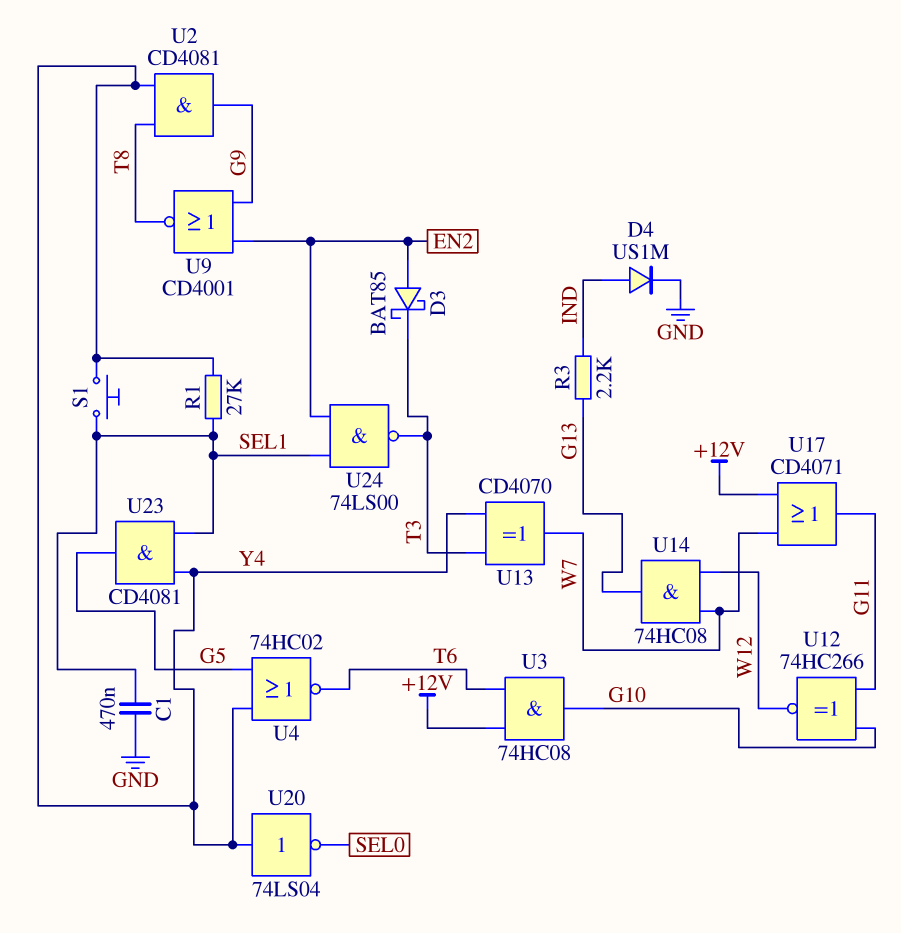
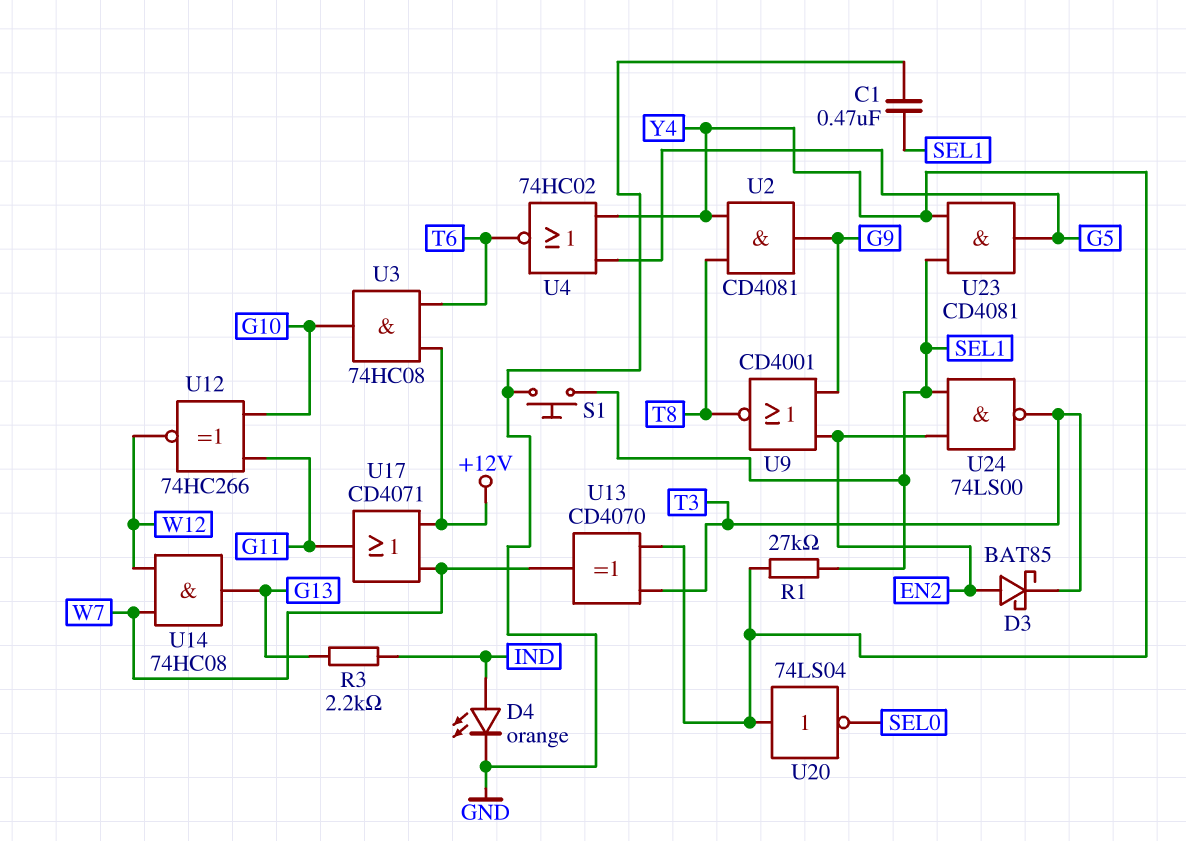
D4: diode US1M (A IND, K GND) -> LED orange (A IND, K GND)
S1: button (SEL1, Y4) -> button (GND, SEL1)

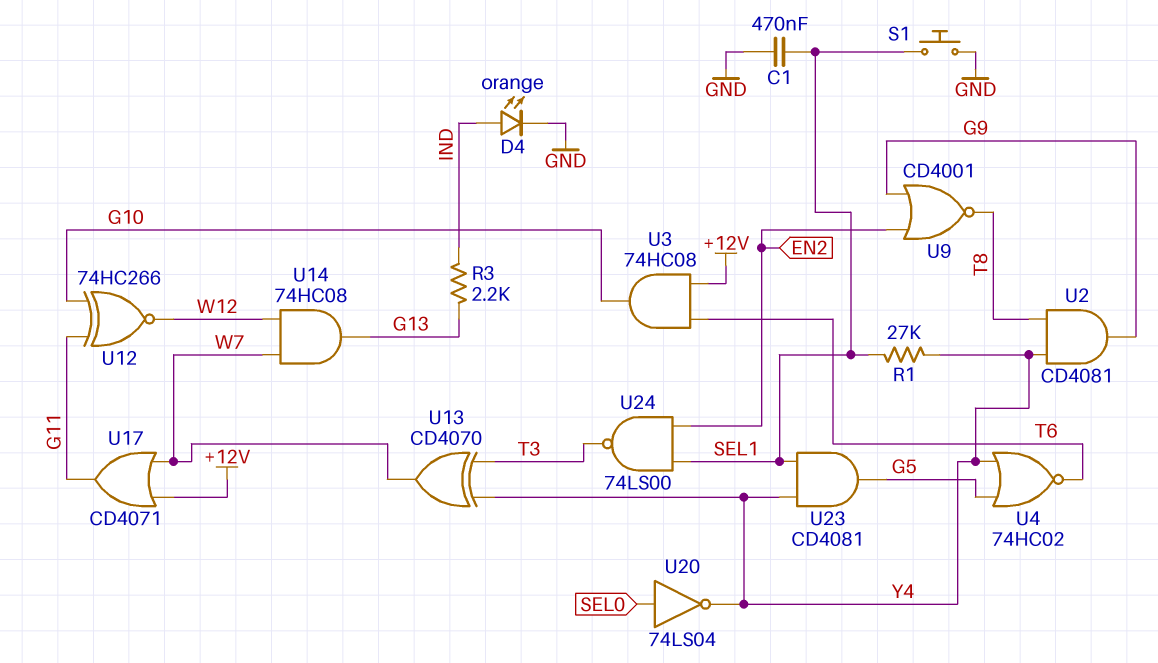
D3: schottky BAT85 (A EN2, K T3) -> none
U20: NOT 74LS04 (in Y4, out SEL0) -> NOT 74LS04 (in SEL0, out Y4)

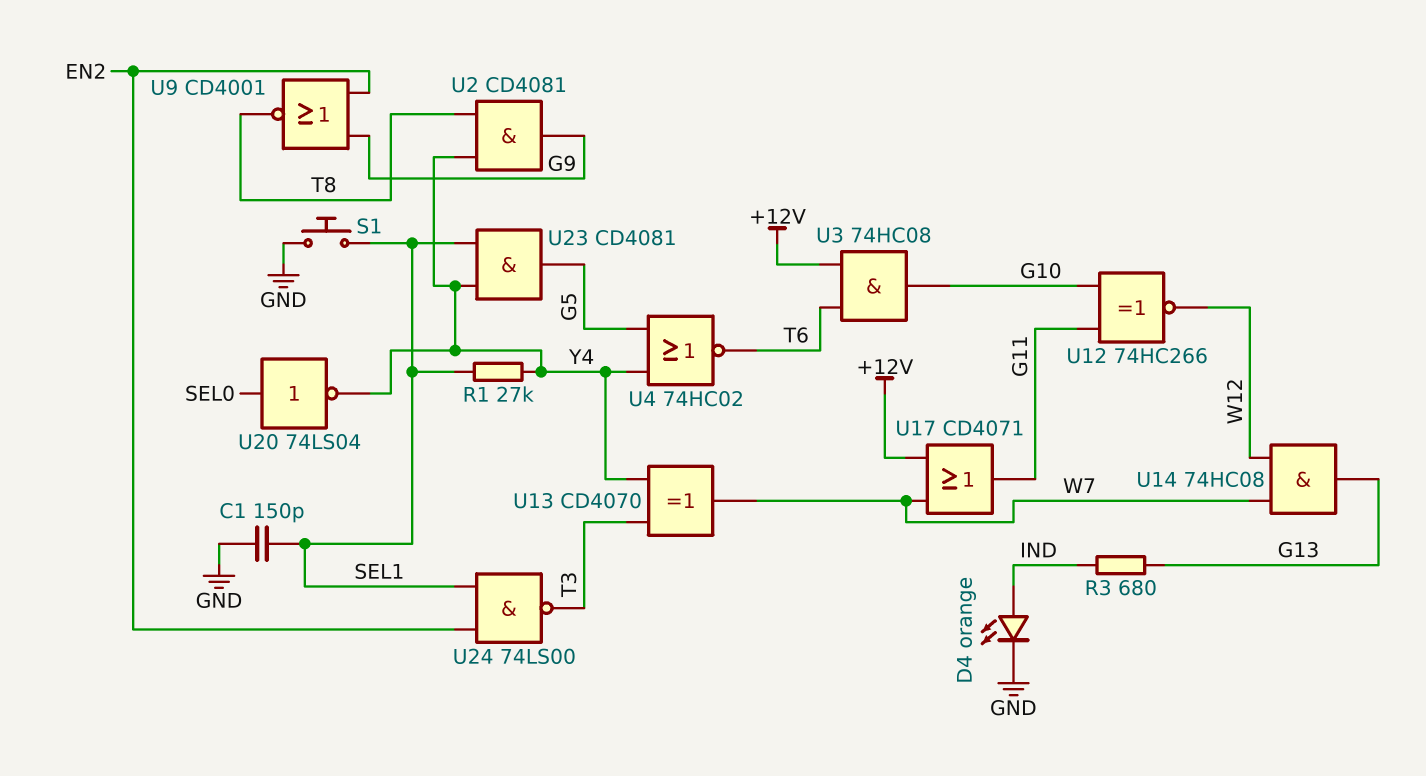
C1: 470nF (GND, SEL1) -> 150pF (GND, SEL1)
R3: 2.2k (G13, IND) -> 680 (G13, IND)

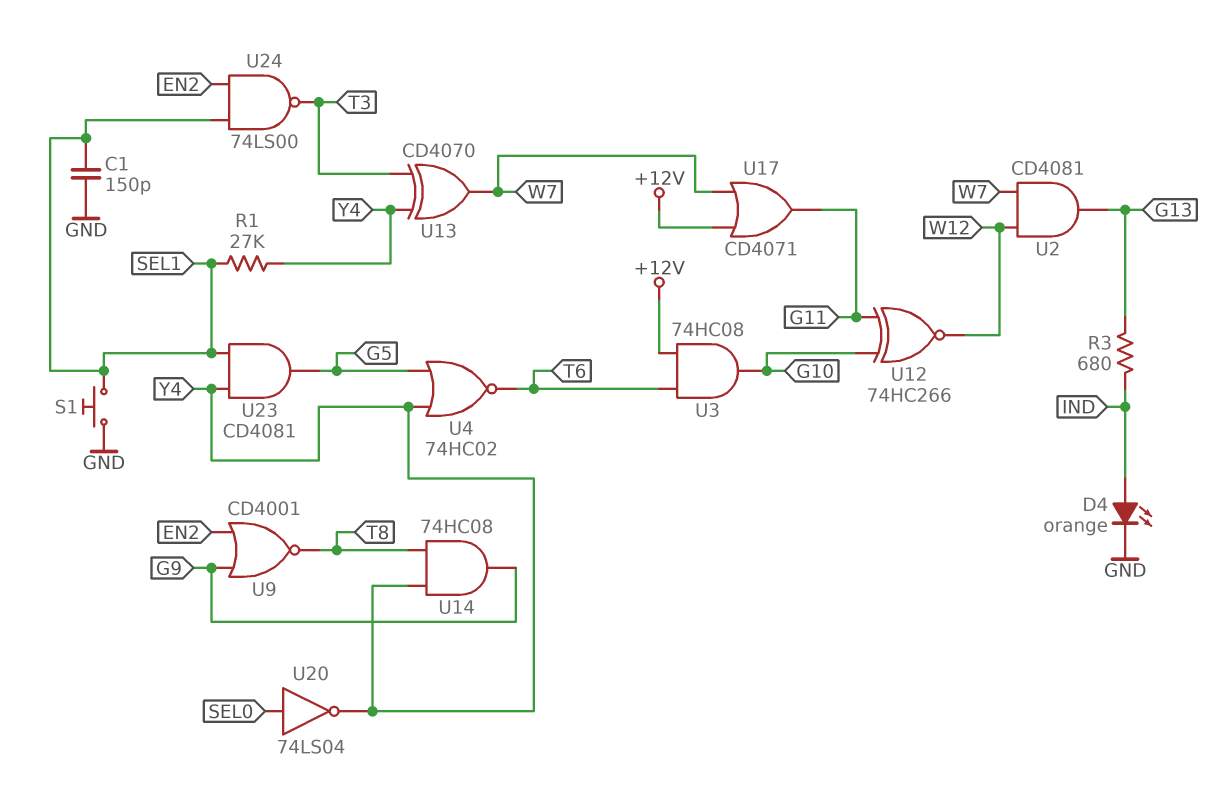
U2: AND CD4081 (in T8, in Y4, out G9) -> AND CD4081 (in W7, in W12, out G13)
U14: AND 74HC08 (in W7, in W12, out G13) -> AND 74HC08 (in T8, in Y4, out G9)

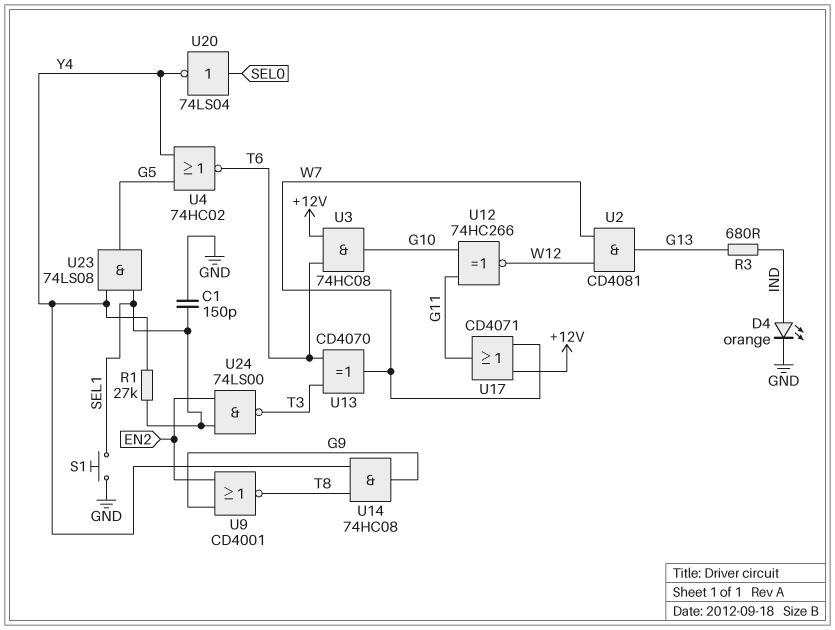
U13: XOR CD4070 (in T3, in Y4, out W7) -> XOR CD4070 (in T3, in T6, out W7)
U23: AND CD4081 (in SEL1, in Y4, out G5) -> AND 74LS08 (in SEL1, in Y4, out G5)

